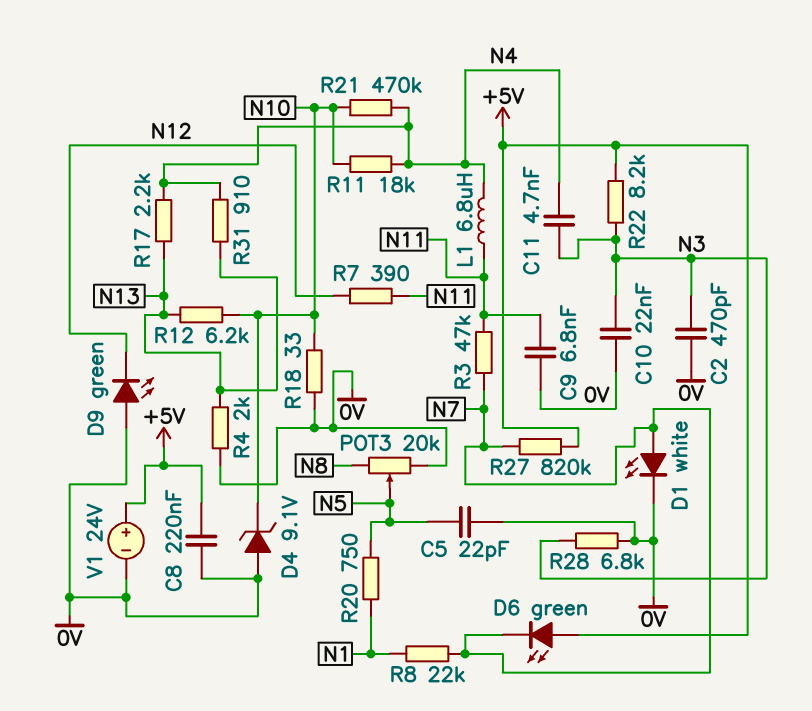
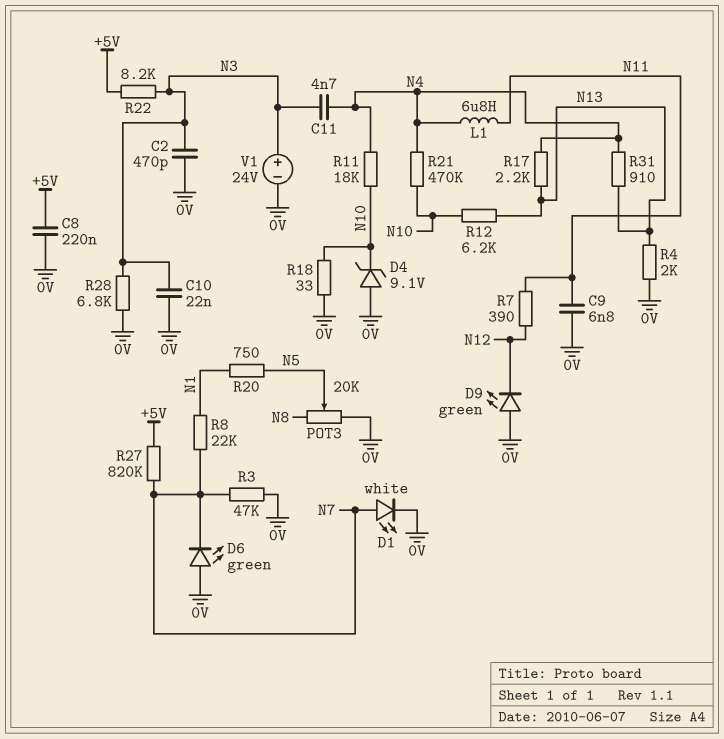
C5: 22pF (0V, N5) -> none
D6: LED green (A +5V, K N7) -> LED green (A 0V, K N7)
R3: 47k (N7, N11) -> 47k (0V, N7)
V1: 24V (plus +5V, minus 0V) -> 24V (plus N3, minus 0V)

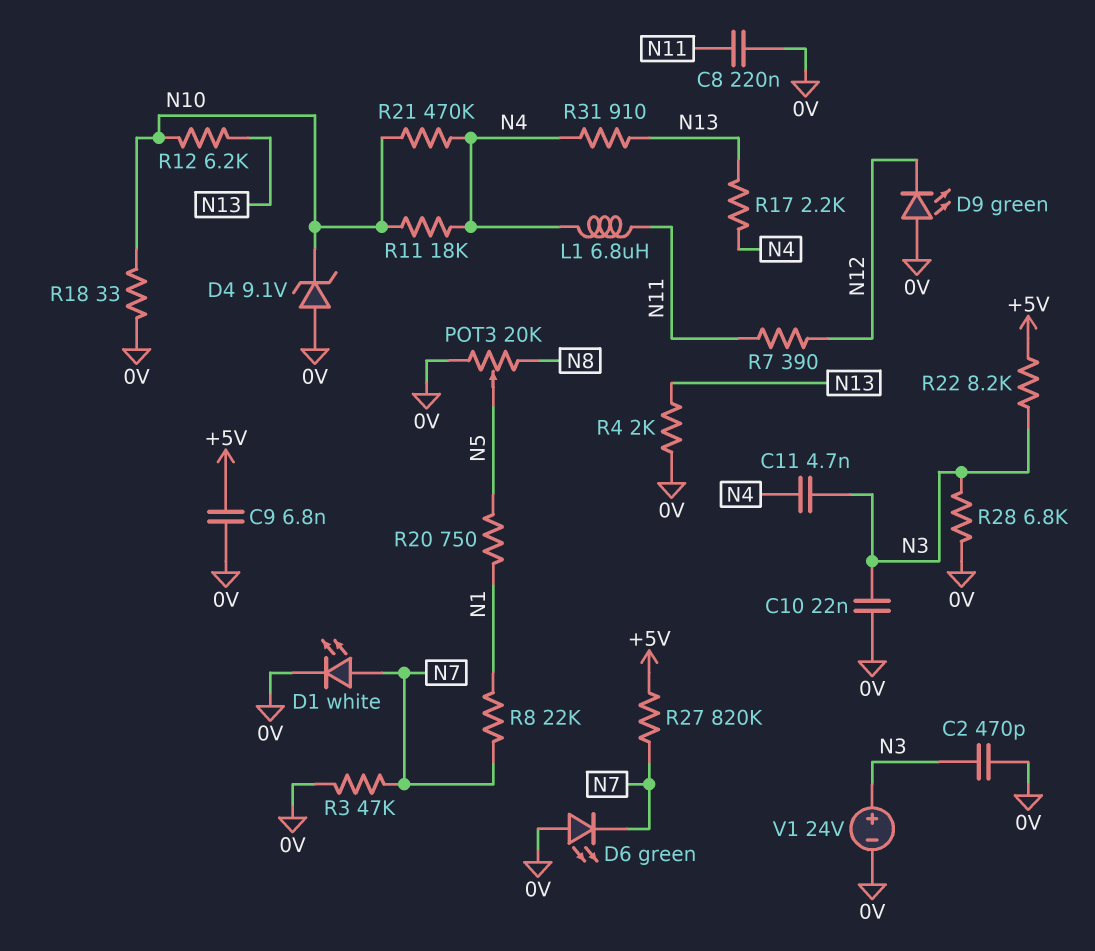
C8: 220nF (+5V, 0V) -> 220nF (0V, N11)
C9: 6.8nF (0V, N11) -> 6.8nF (+5V, 0V)

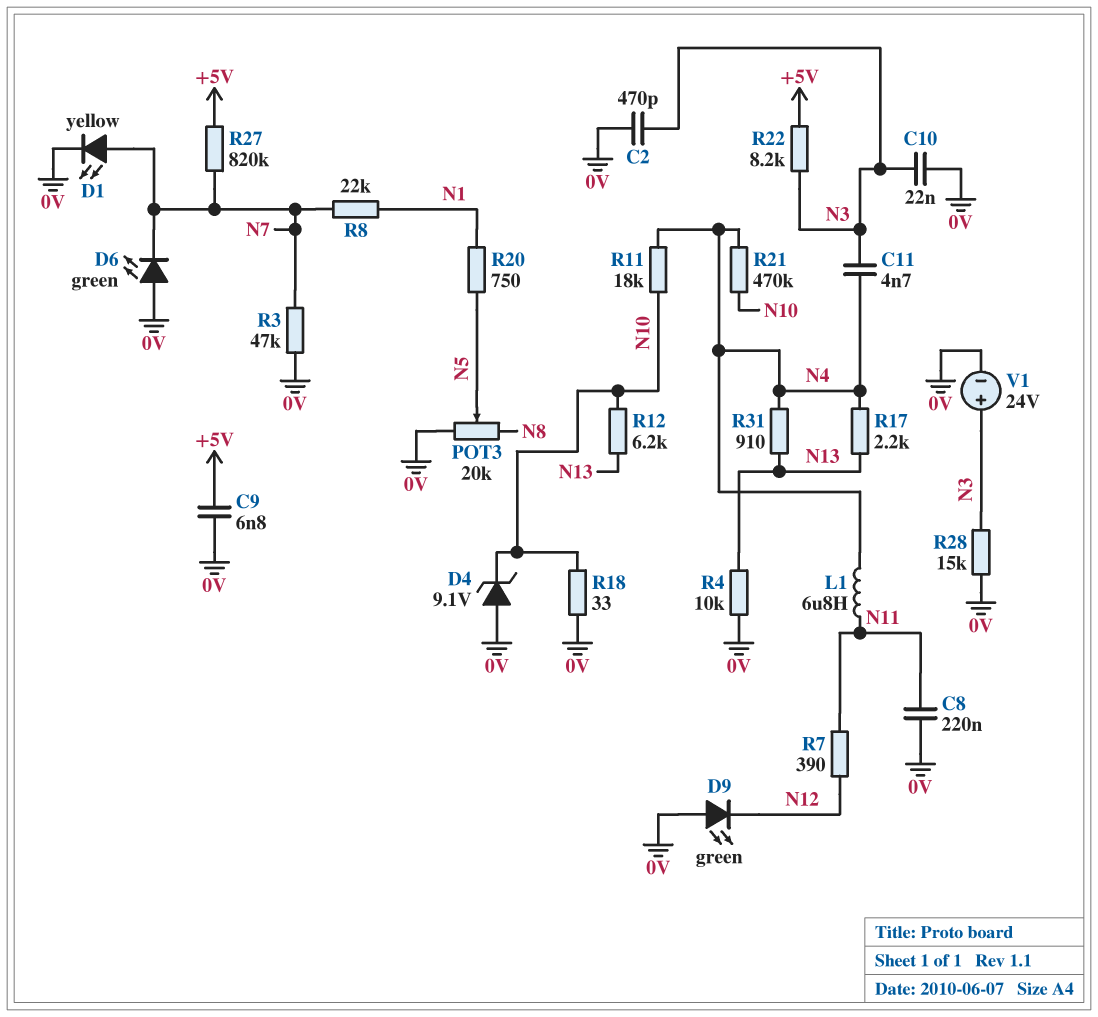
D1: LED white (A N7, K 0V) -> LED yellow (A N7, K 0V)
R4: 2k (0V, N13) -> 10k (0V, N13)
R28: 6.8k (0V, N3) -> 15k (0V, N3)

